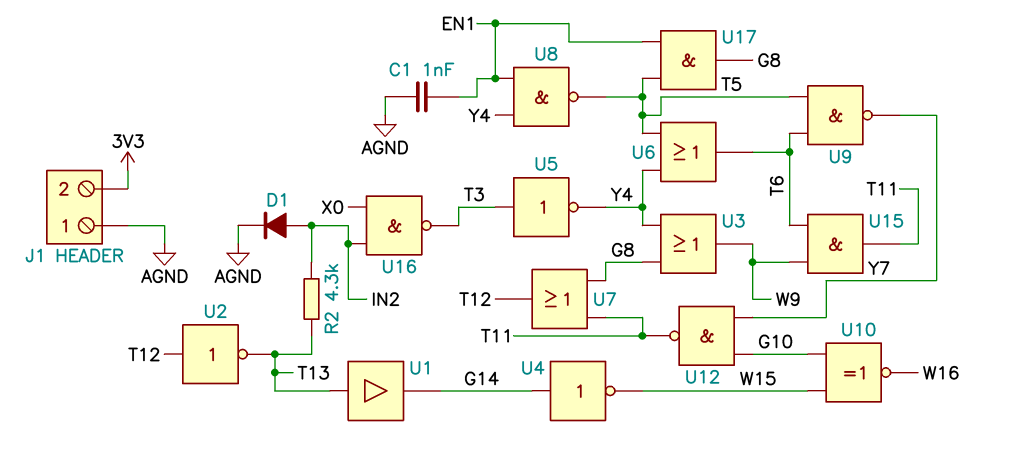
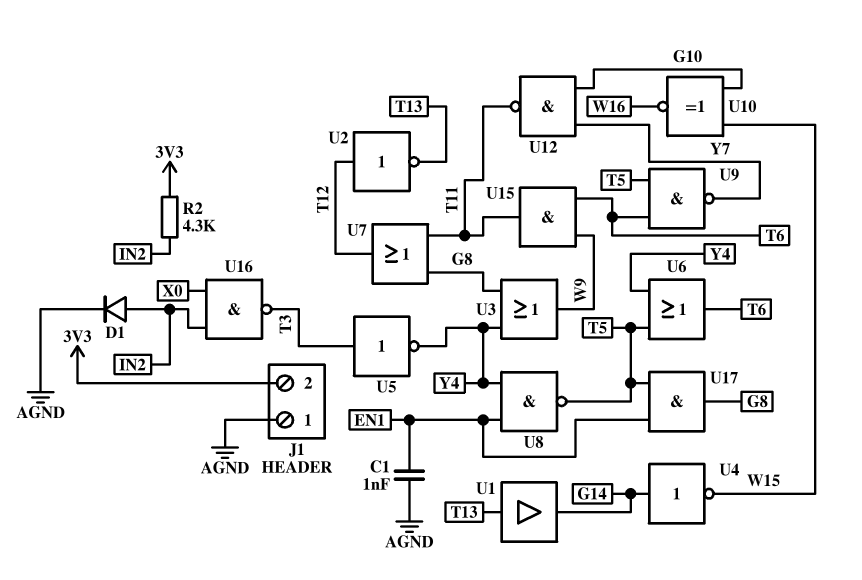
R2: 4.3k (IN2, T13) -> 4.3k (3V3, IN2)

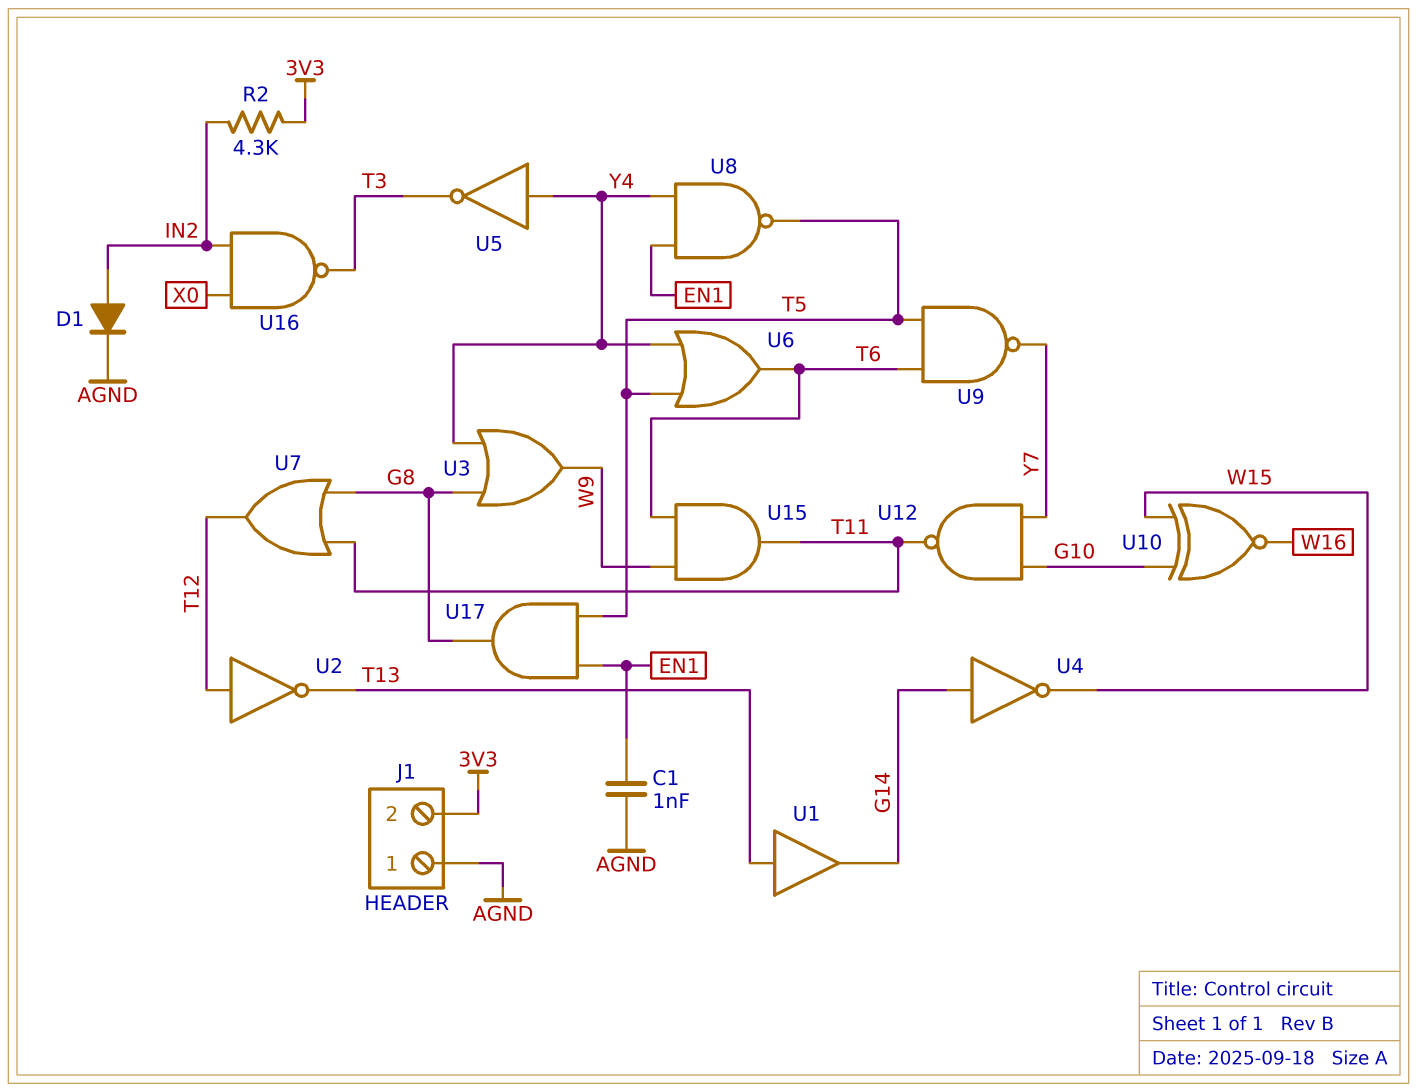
U5: NOT (in T3, out Y4) -> NOT (in Y4, out T3)

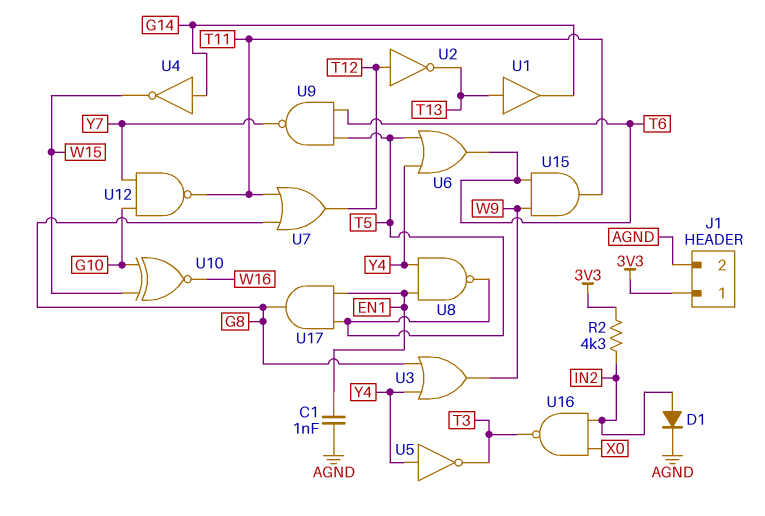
J1 pin 1: AGND -> 3V3
J1 pin 2: 3V3 -> AGND

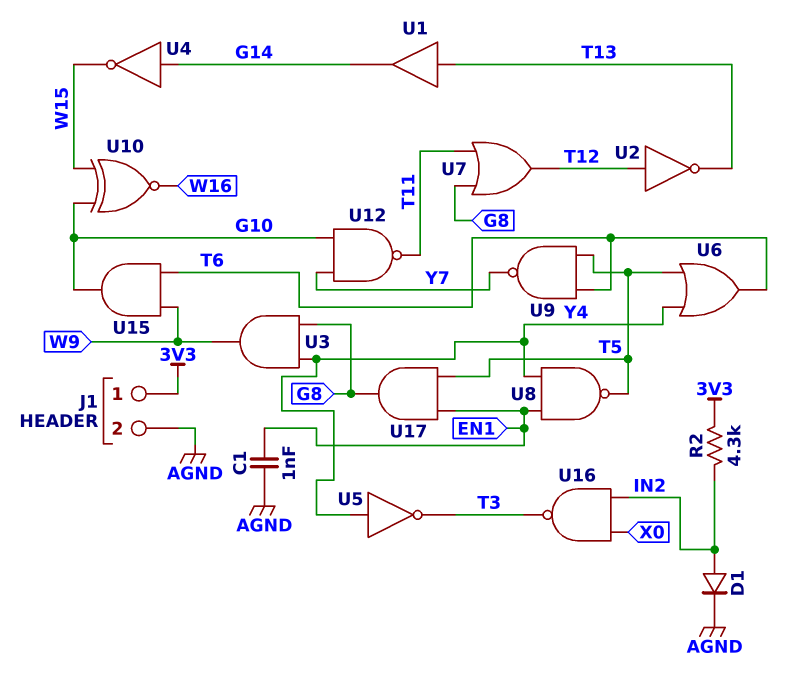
U3: OR (in G8, in Y4, out W9) -> AND (in G8, in Y4, out W9)
U15: AND (in T6, in W9, out T11) -> AND (in T6, in W9, out G10)

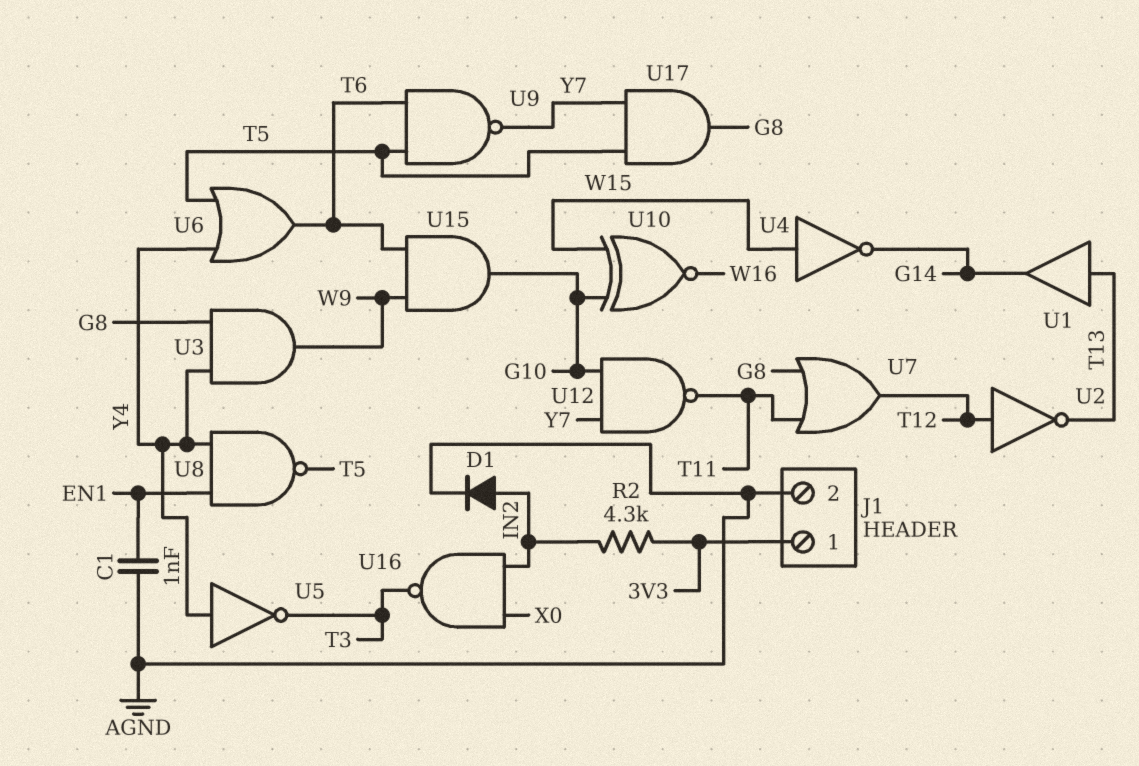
U4: NOT (in G14, out W15) -> NOT (in W15, out G14)
U17: AND (in EN1, in T5, out G8) -> AND (in T5, in Y7, out G8)

